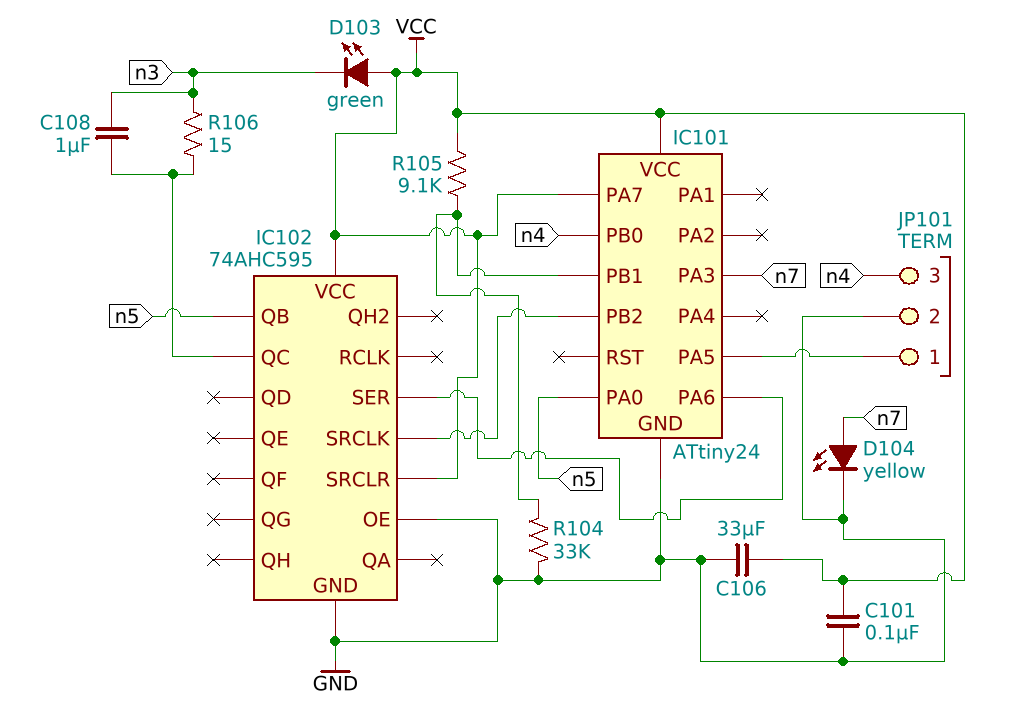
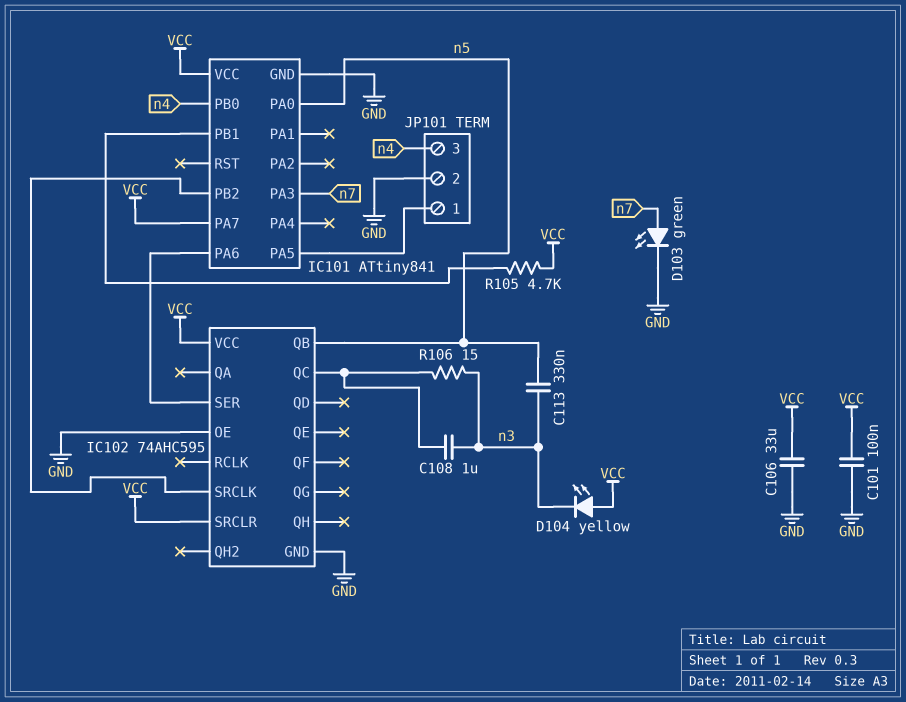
C113: none -> 330nF (n3, n5)
D103: LED green (A VCC, K n3) -> LED green (A n7, K GND)
D104: LED yellow (A n7, K GND) -> LED yellow (A VCC, K n3)
IC101: ATtiny24 -> ATtiny841
R104: 33k (GND, IC101/PB1) -> none
R105: 9.1k (IC101/PB1, VCC) -> 4.7k (IC101/PB1, VCC)

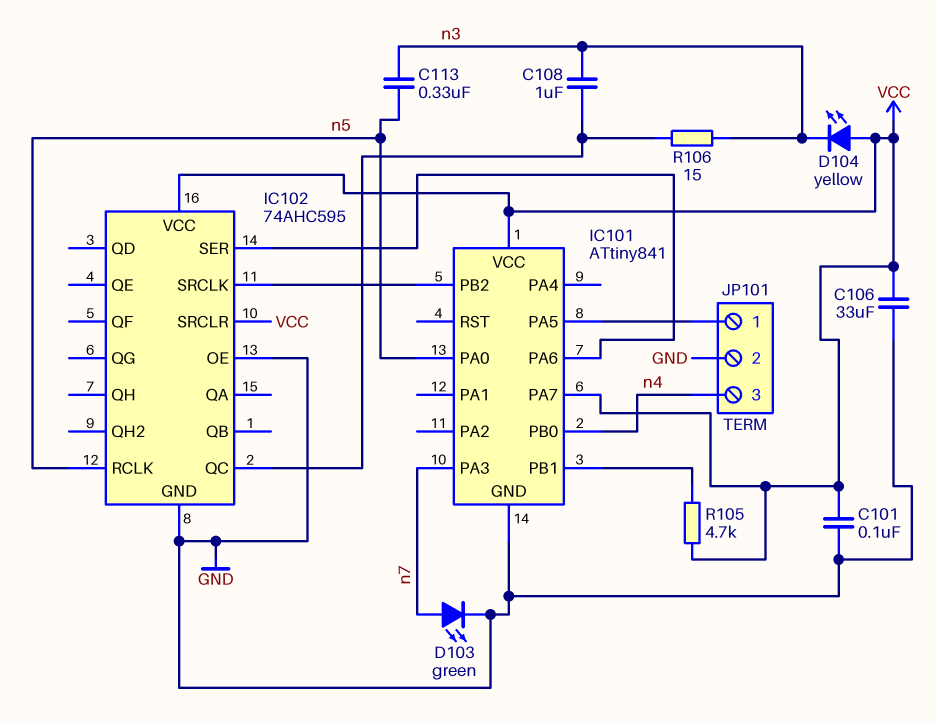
IC102 pin QB: n5 -> none
IC102 pin RCLK: none -> n5

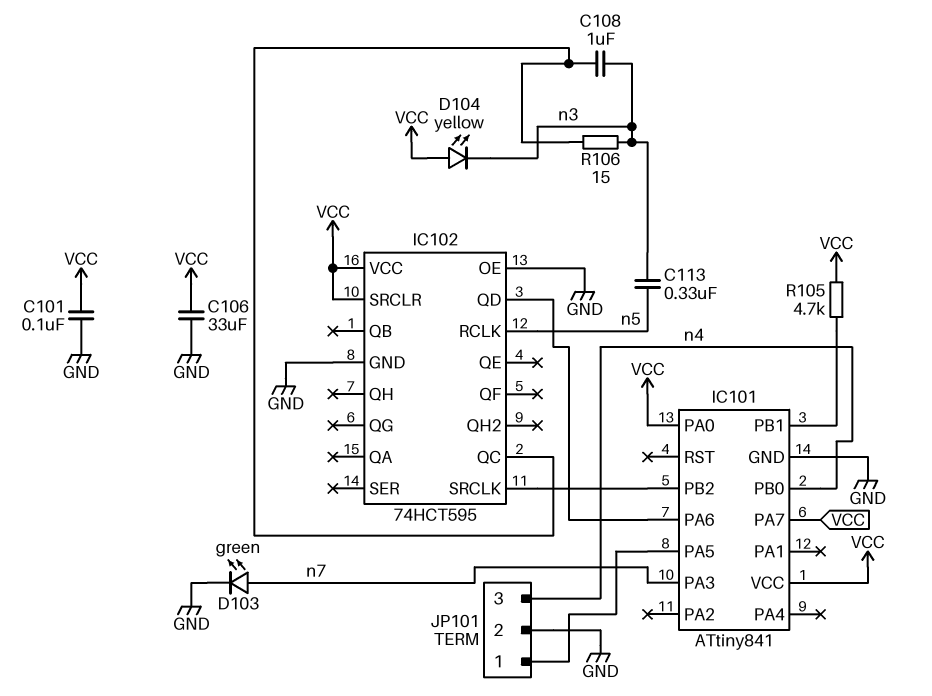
IC101 pin PA0: n5 -> VCC
IC102: 74AHC595 -> 74HCT595
IC102 pin QD: none -> IC101/PA6
IC102 pin SER: IC101/PA6 -> none

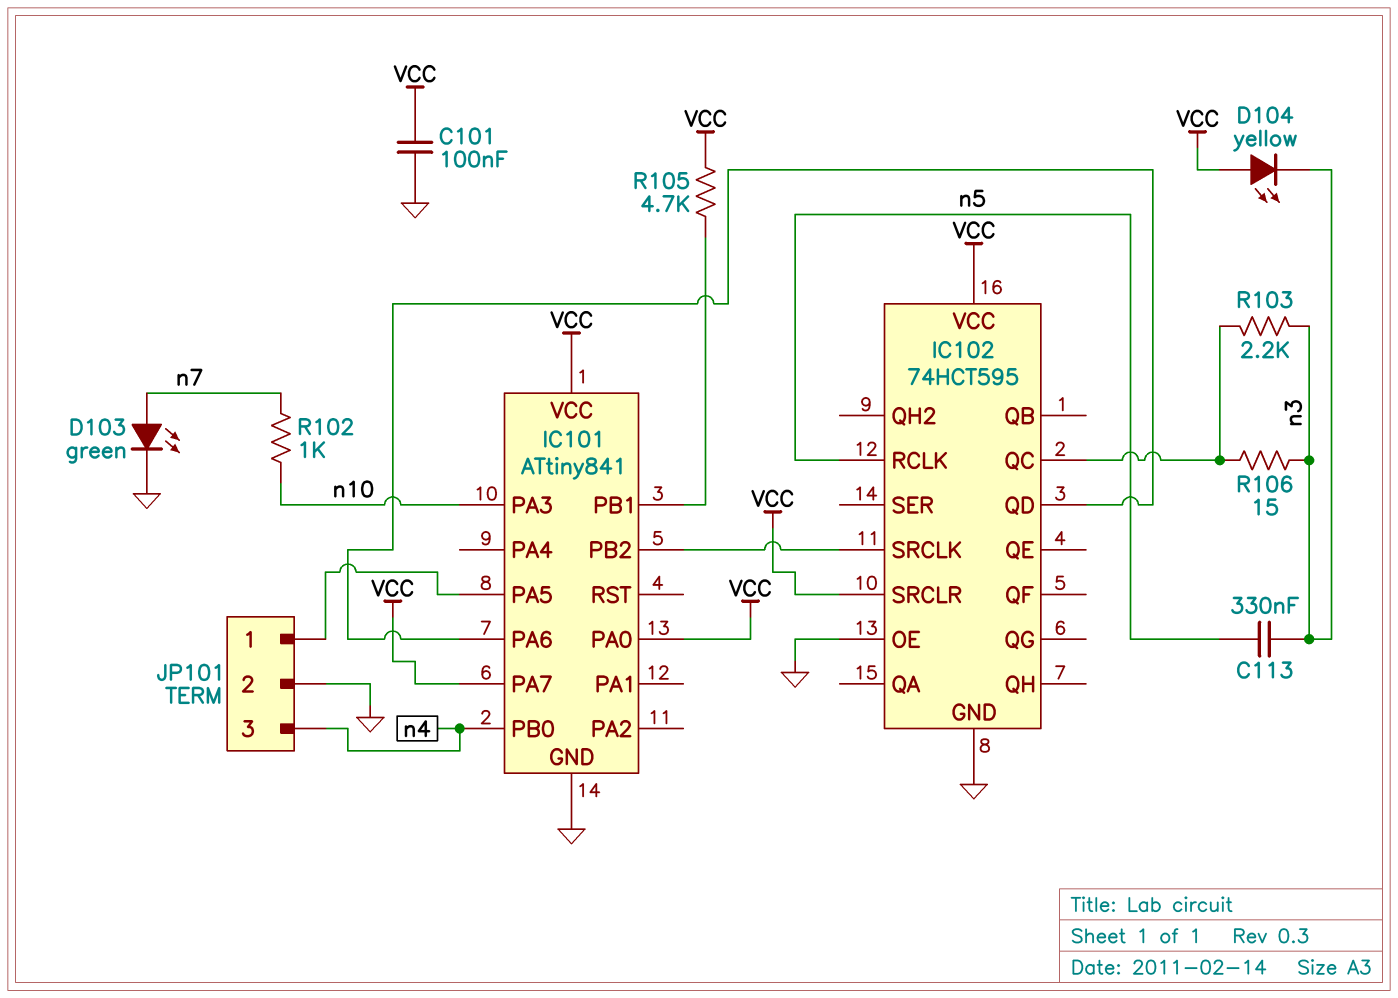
C106: 33uF (GND, VCC) -> none
C108: 1uF (IC102/QC, n3) -> none
IC101 pin PA3: n7 -> n10
R102: none -> 1k (n7, n10)
R103: none -> 2.2k (IC102/QC, n3)

